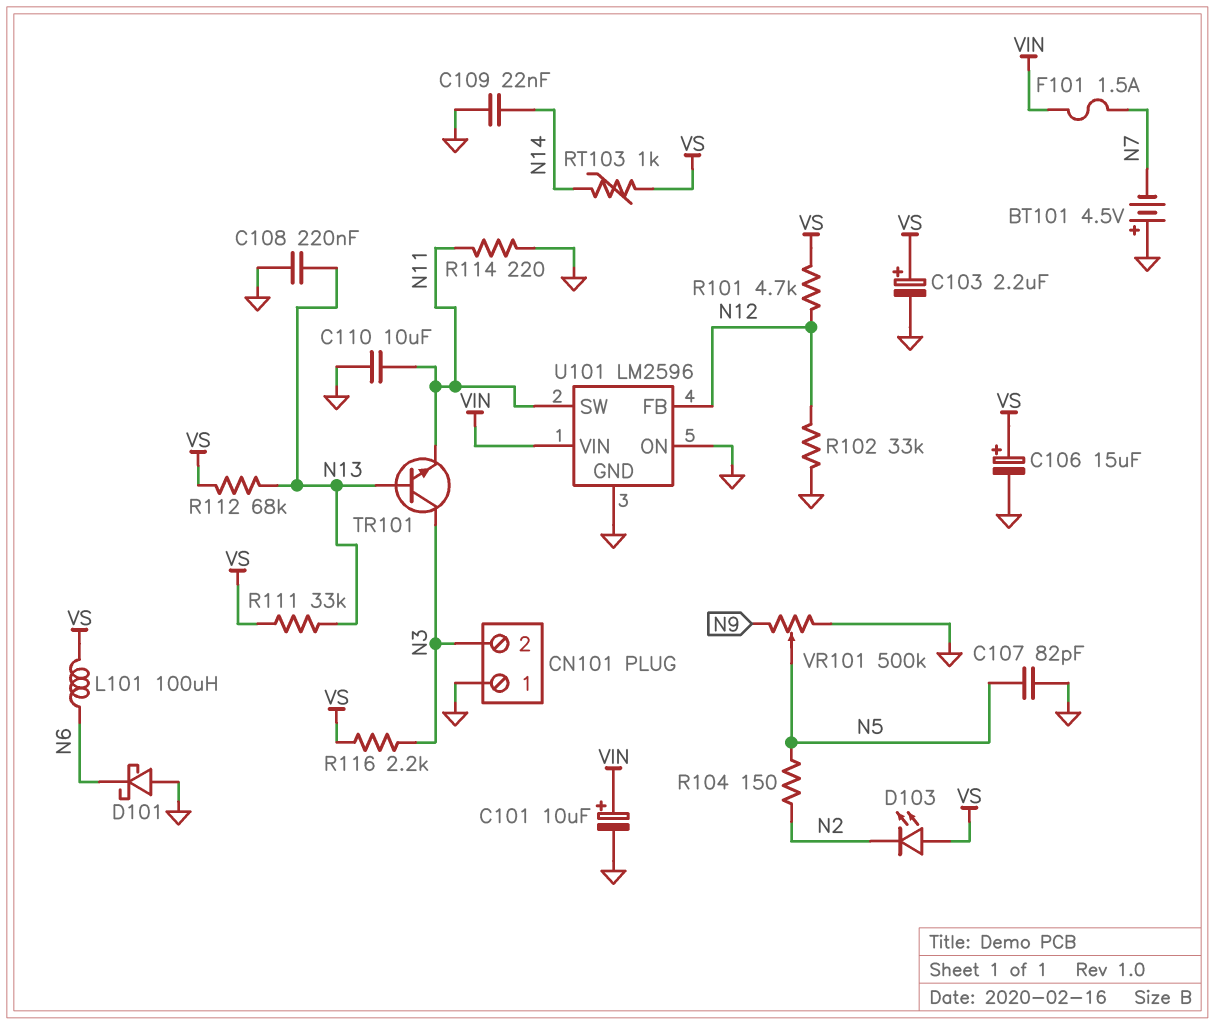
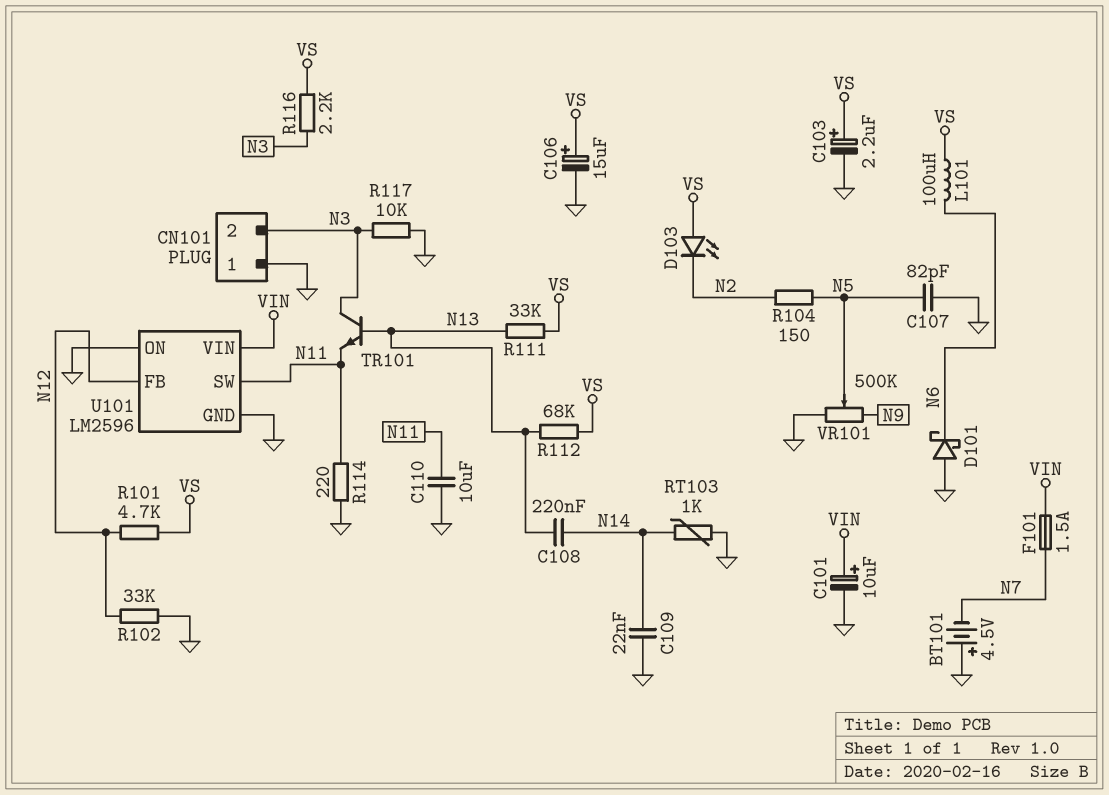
C108: 220nF (GND, N13) -> 220nF (N13, N14)
R117: none -> 10k (GND, N3)
RT103: 1k (N14, VS) -> 1k (GND, N14)

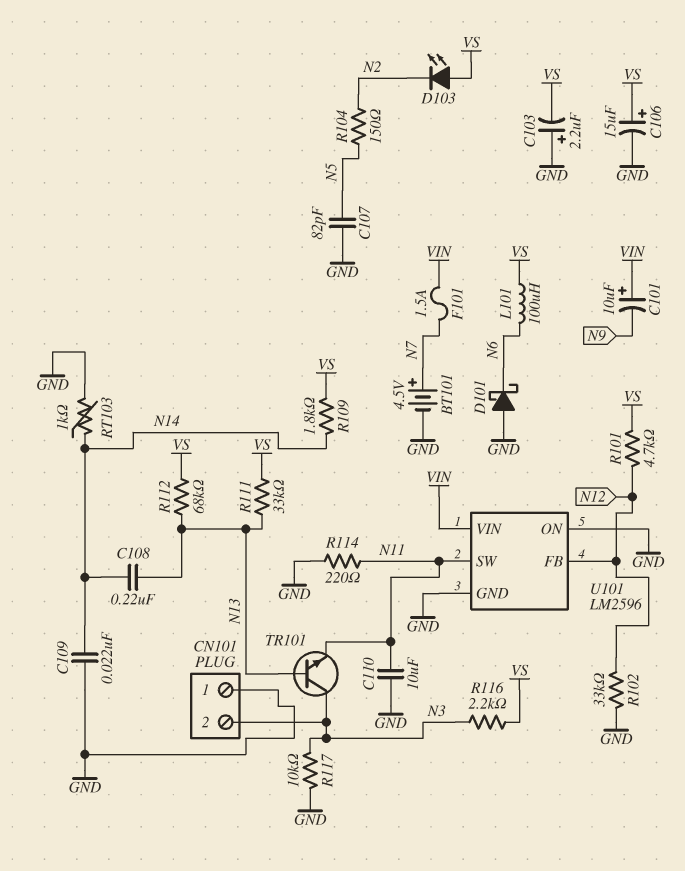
BT101: 4.5V (plus GND, minus N7) -> 4.5V (plus N7, minus GND)
C101: 10uF (plus VIN, minus GND) -> 10uF (plus VIN, minus N9)
C103: 2.2uF (plus VS, minus GND) -> 2.2uF (plus GND, minus VS)
R109: none -> 1.8k (N14, VS)
VR101: 500k (GND, N9, wiper N5) -> none

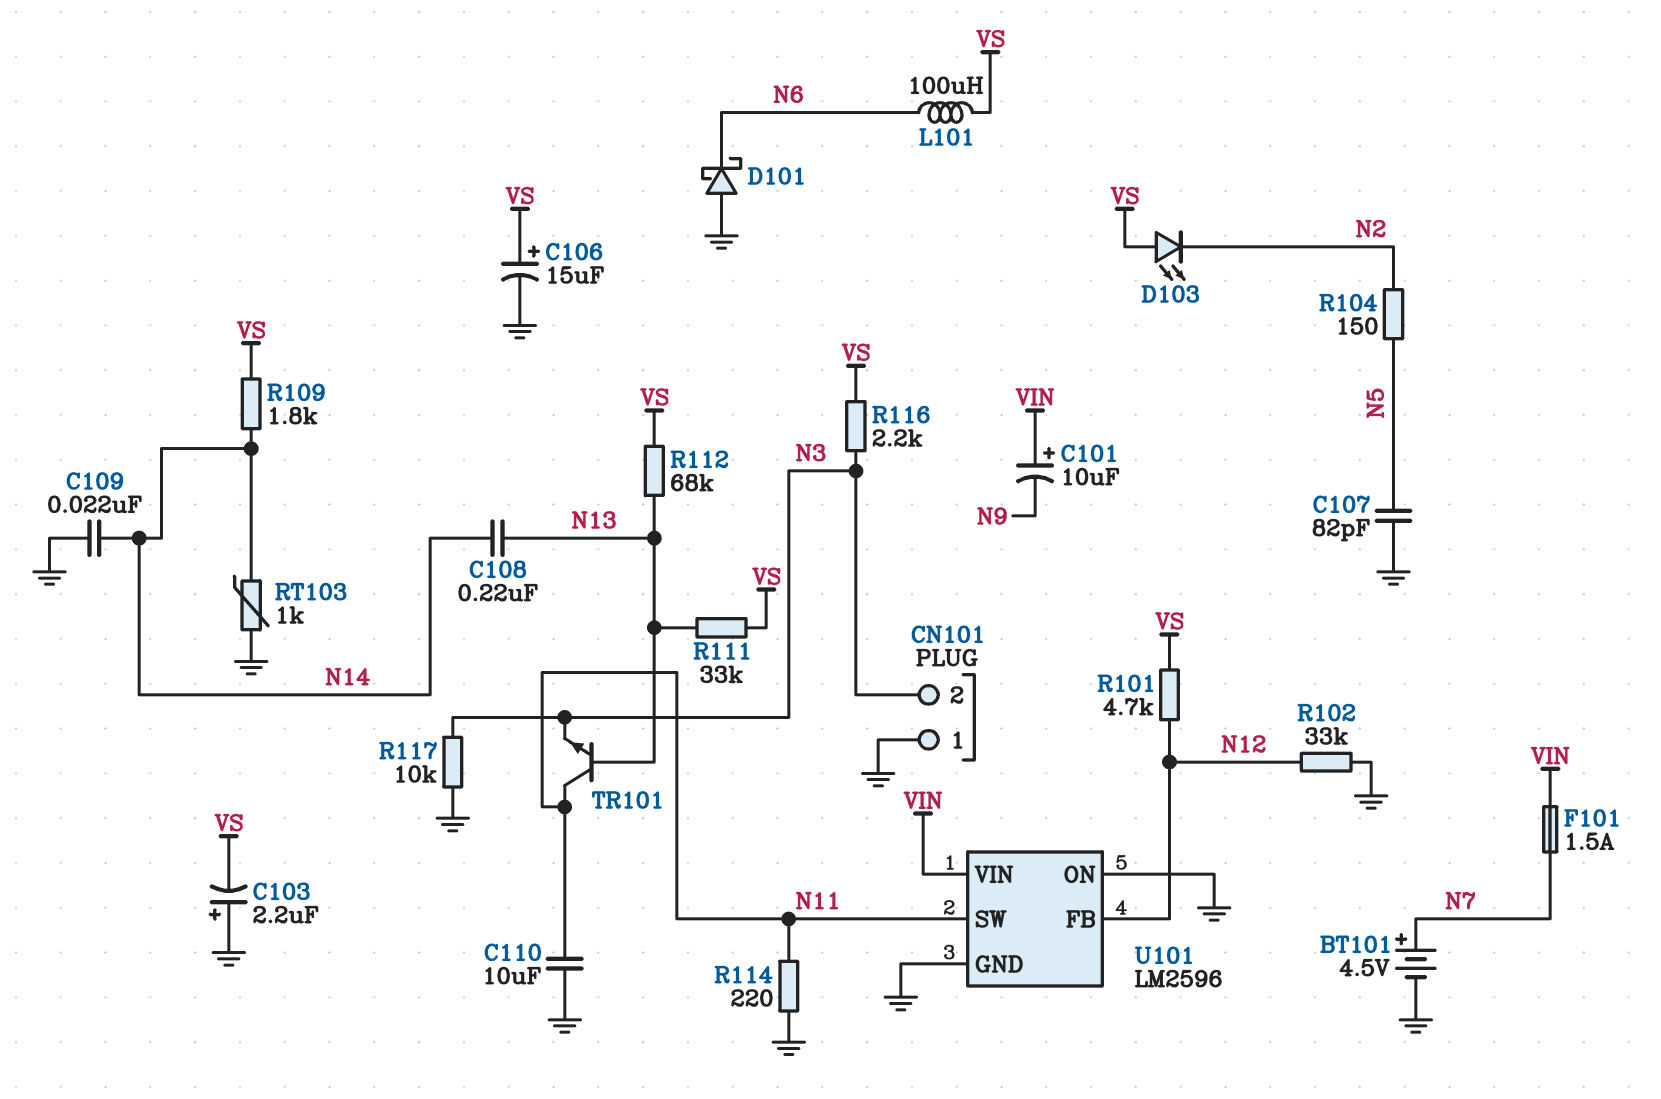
TR101: NPN (B N13, C N3, E N11) -> NPN (B N13, C N11, E N3)

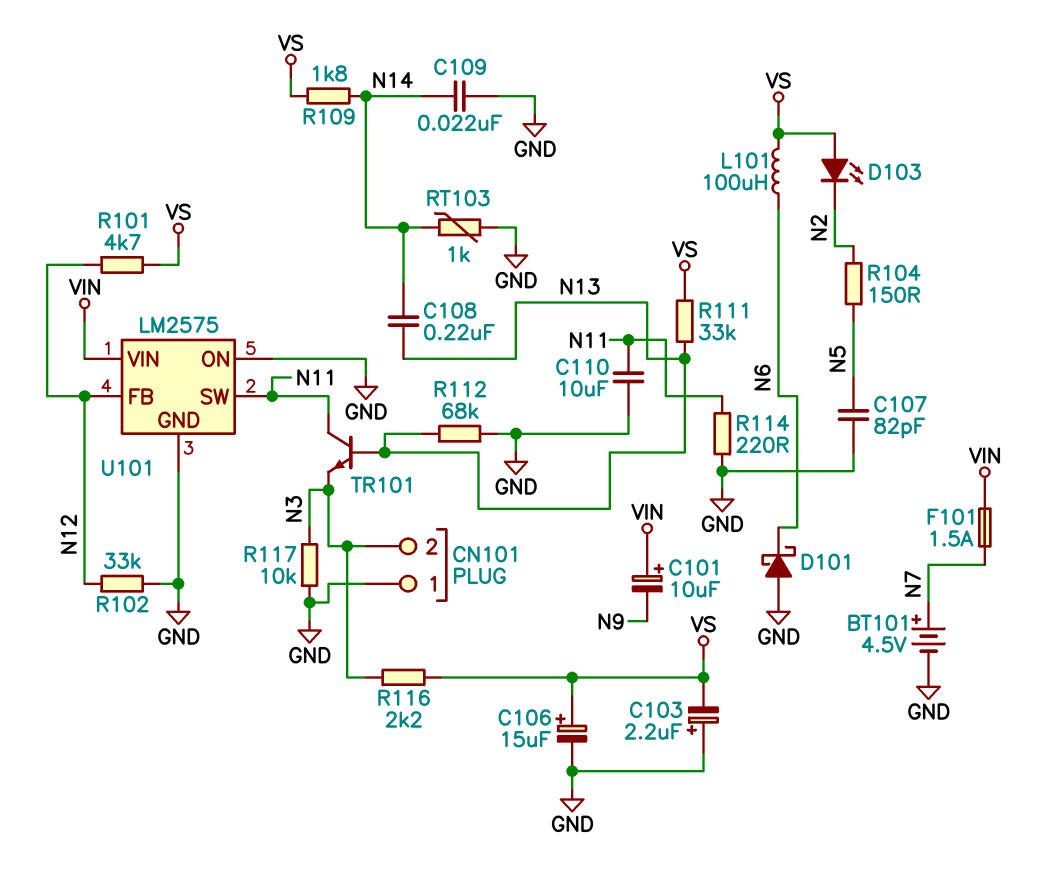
R112: 68k (N13, VS) -> 68k (GND, N13)
U101: LM2596 -> LM2575

